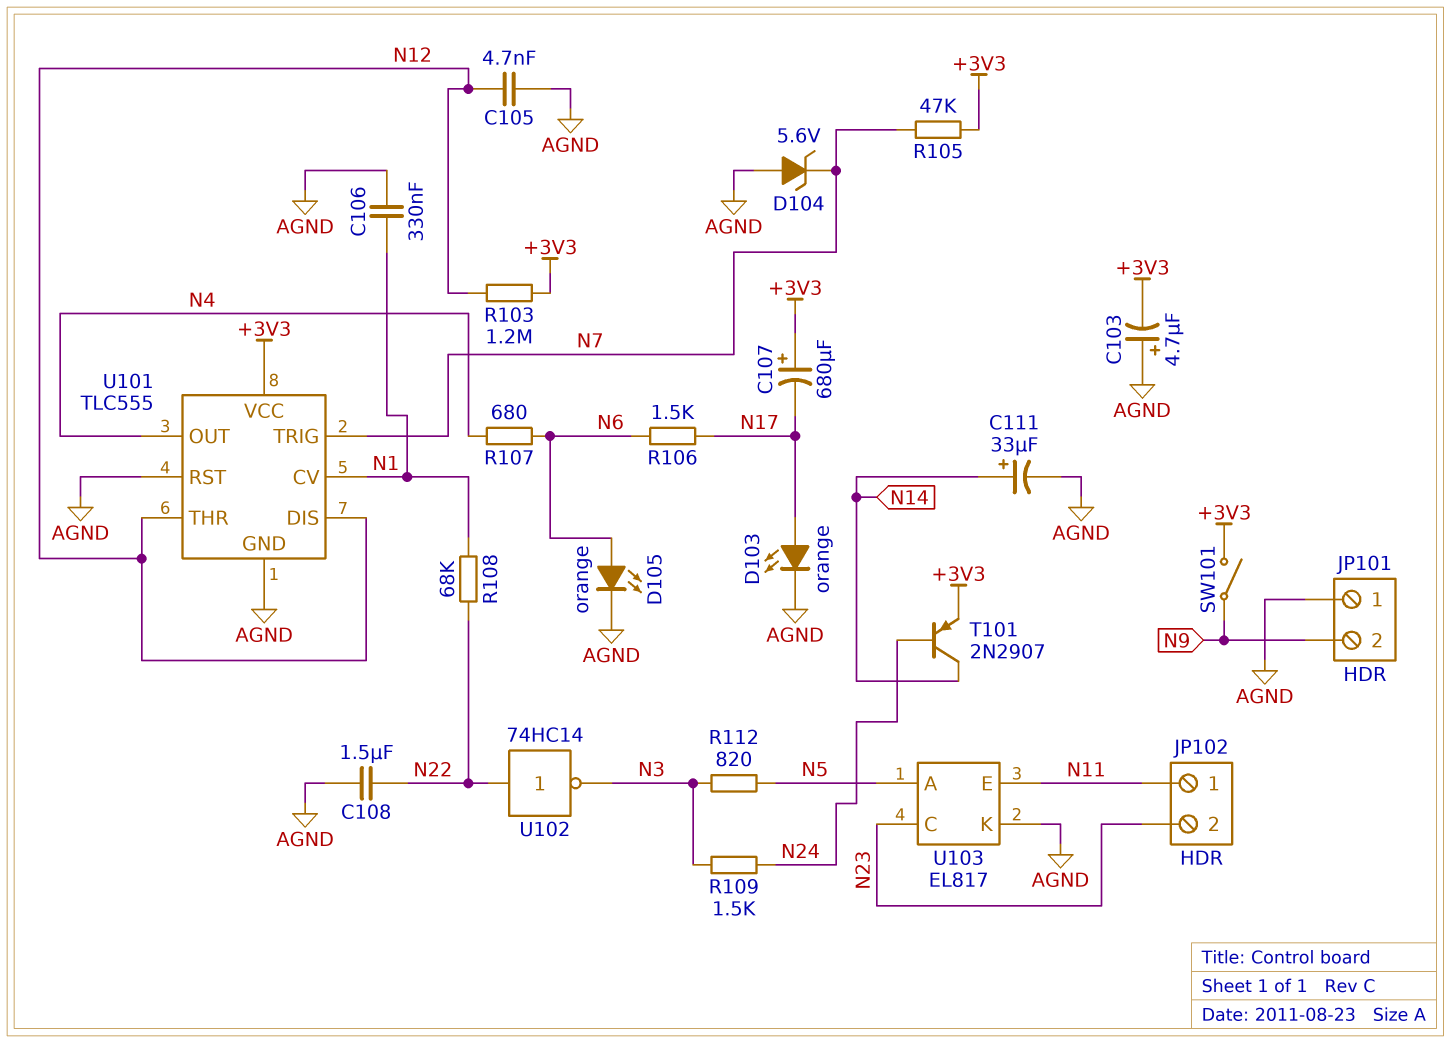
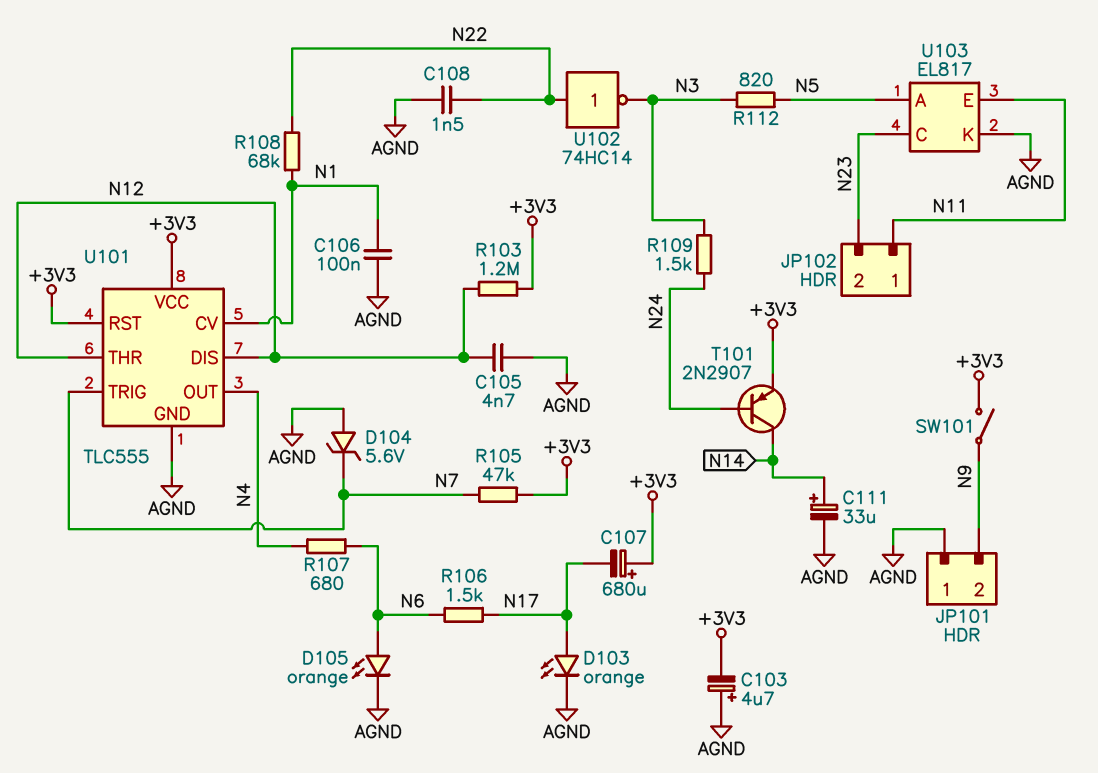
C106: 330nF (AGND, N1) -> 100nF (AGND, N1)
C108: 1.5uF (AGND, N22) -> 1.5nF (AGND, N22)
U101 pin RST: AGND -> +3V3

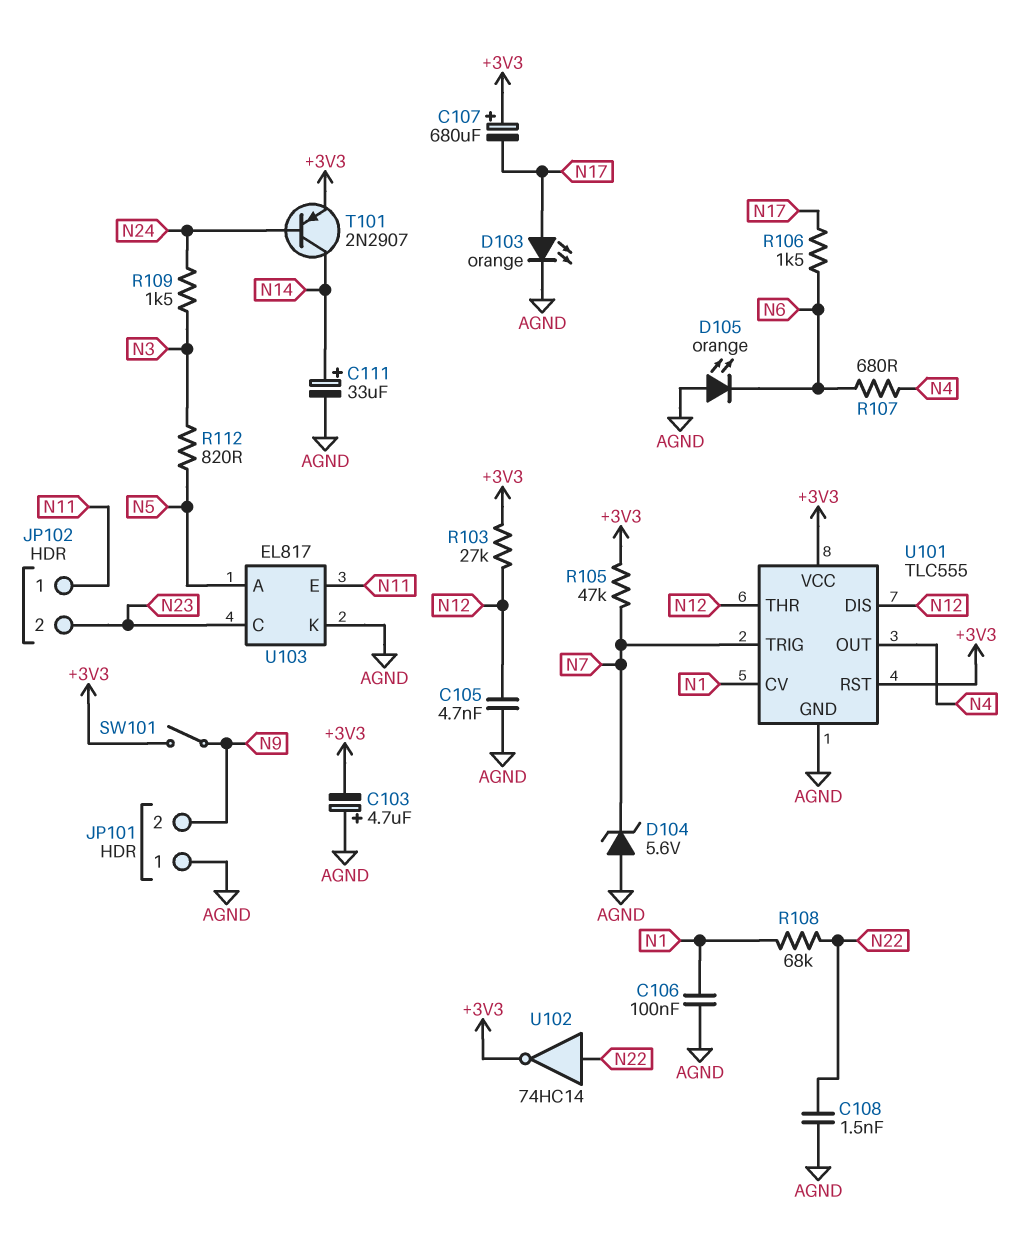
D105: LED orange (A N6, K AGND) -> LED orange (A AGND, K N6)
R103: 1.2M (+3V3, N12) -> 27k (+3V3, N12)
U102: NOT 74HC14 (in N22, out N3) -> NOT 74HC14 (in N22, out +3V3)

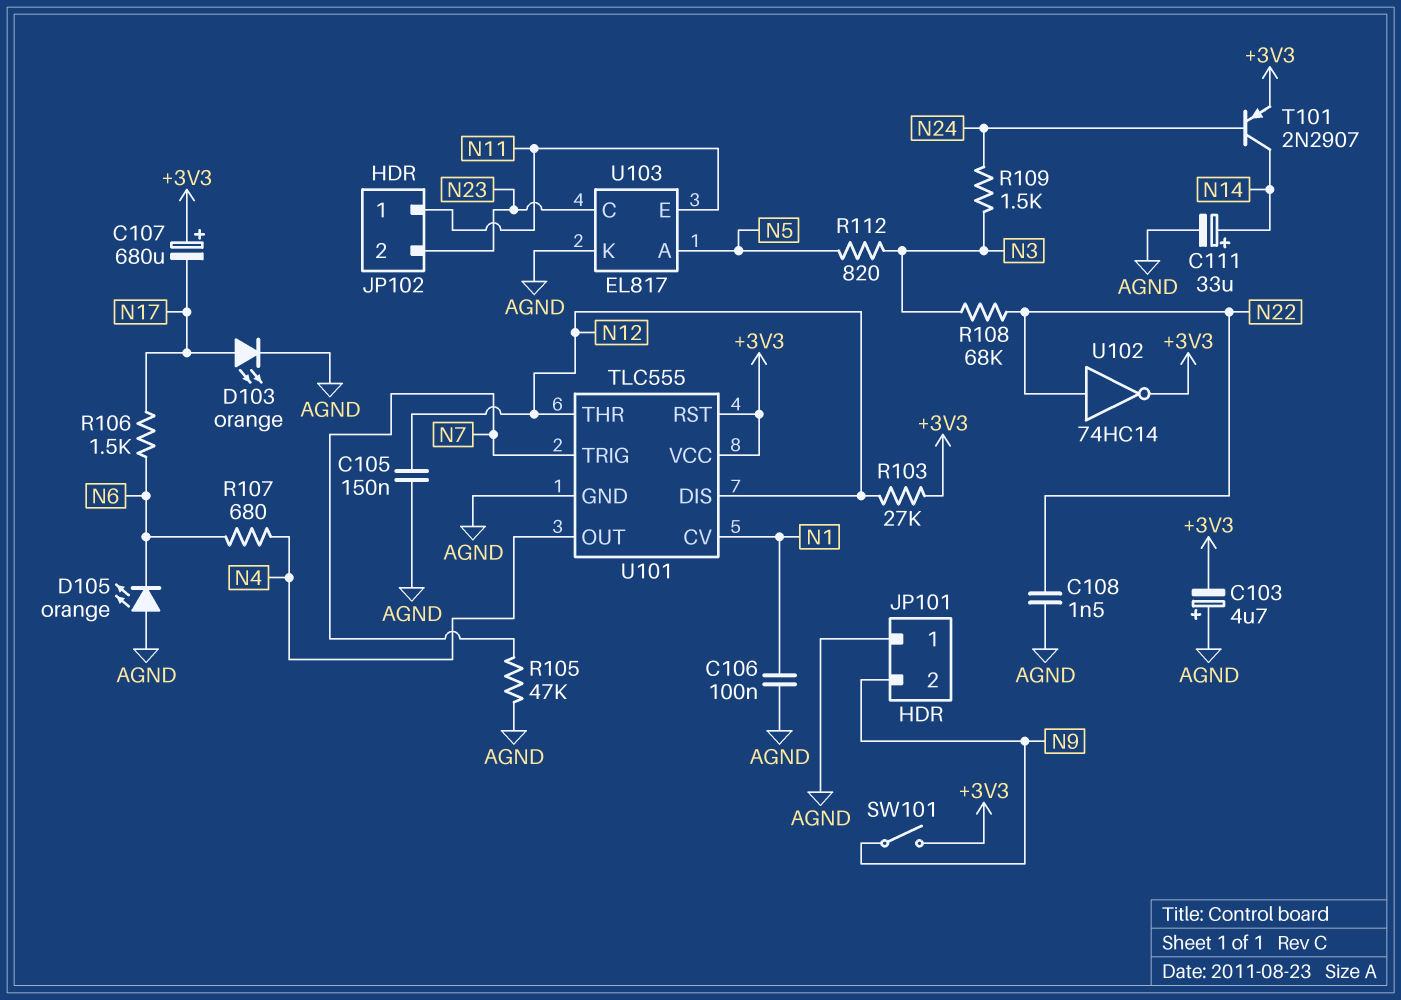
C105: 4.7nF (AGND, N12) -> 150nF (AGND, N12)
D104: zener 5.6V (A AGND, K N7) -> none
R105: 47k (+3V3, N7) -> 47k (AGND, N7)
R108: 68k (N1, N22) -> 68k (N3, N22)

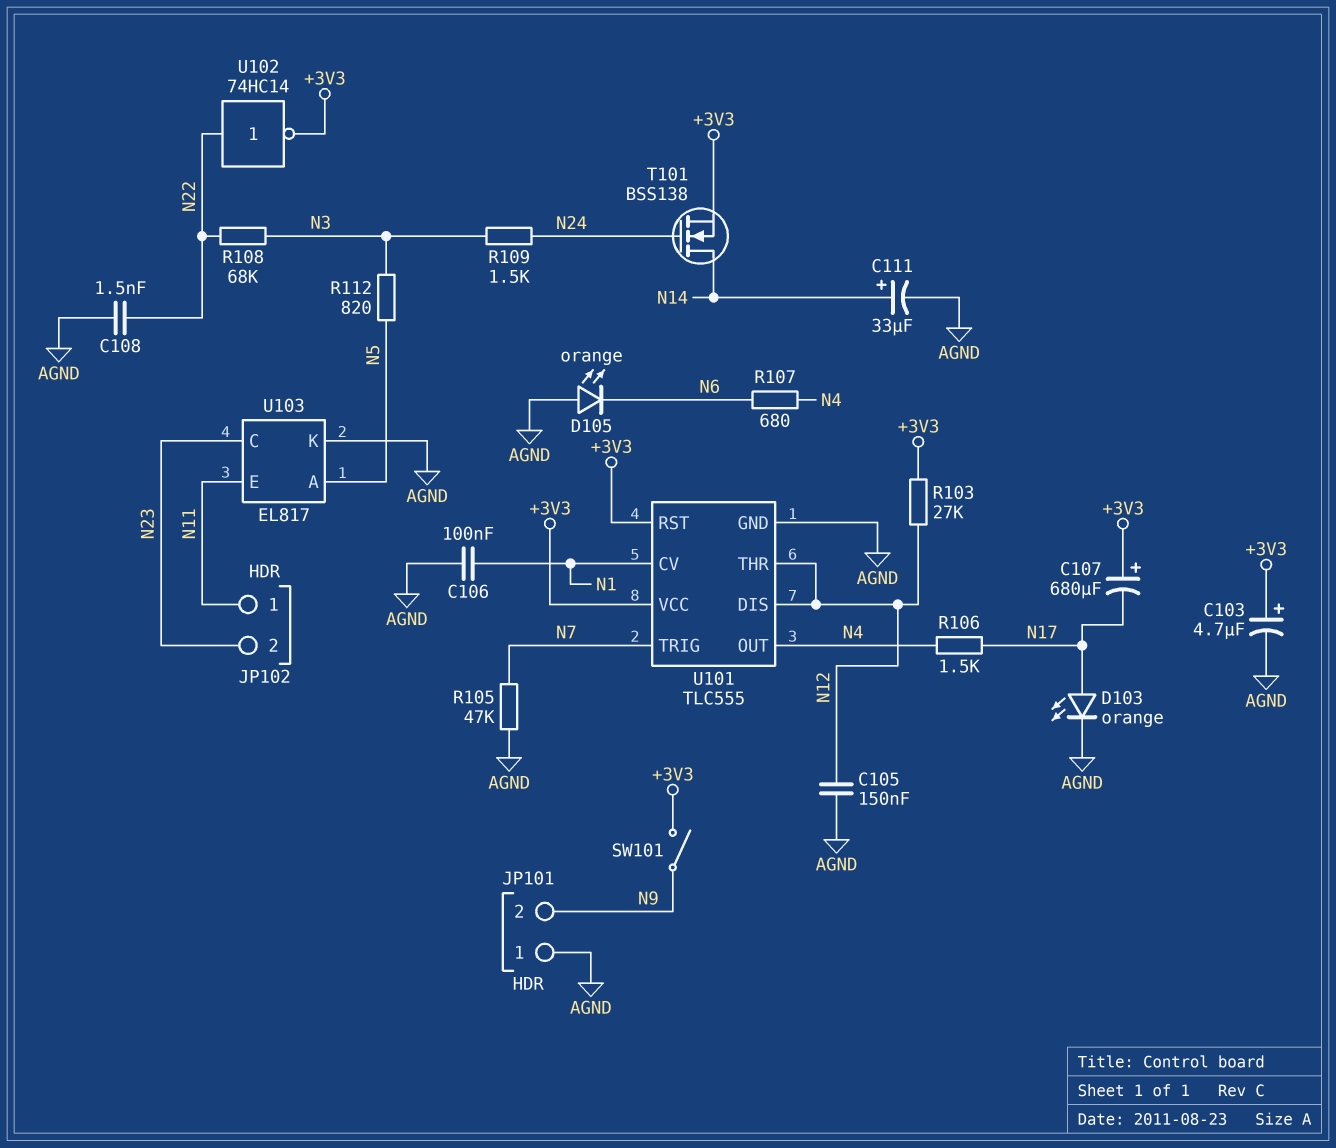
C103: 4.7uF (plus AGND, minus +3V3) -> 4.7uF (plus +3V3, minus AGND)
R106: 1.5k (N6, N17) -> 1.5k (N4, N17)
T101: PNP 2N2907 (B N24, C N14, E +3V3) -> NMOS BSS138 (G N24, D N14, S +3V3)

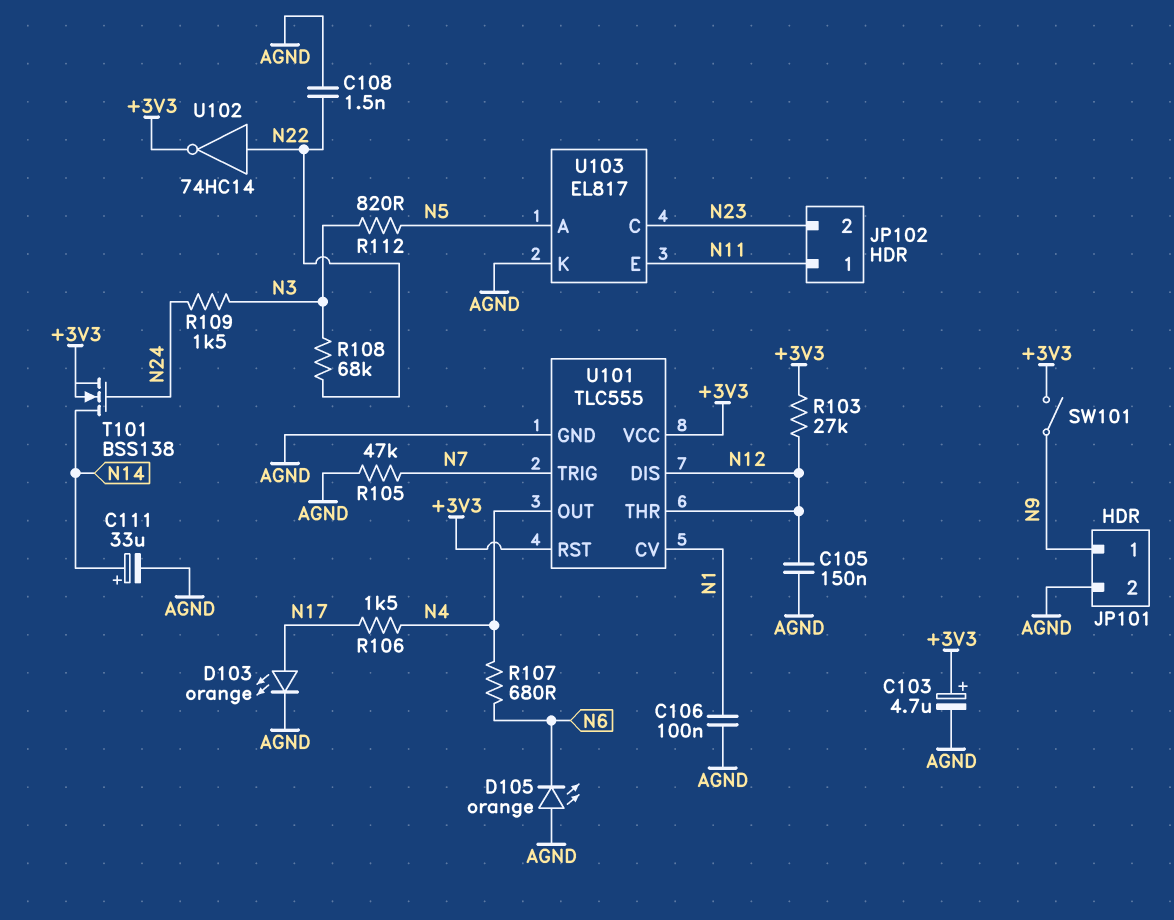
C107: 680uF (plus +3V3, minus N17) -> none
JP101 pin 1: AGND -> N9
JP101 pin 2: N9 -> AGND

